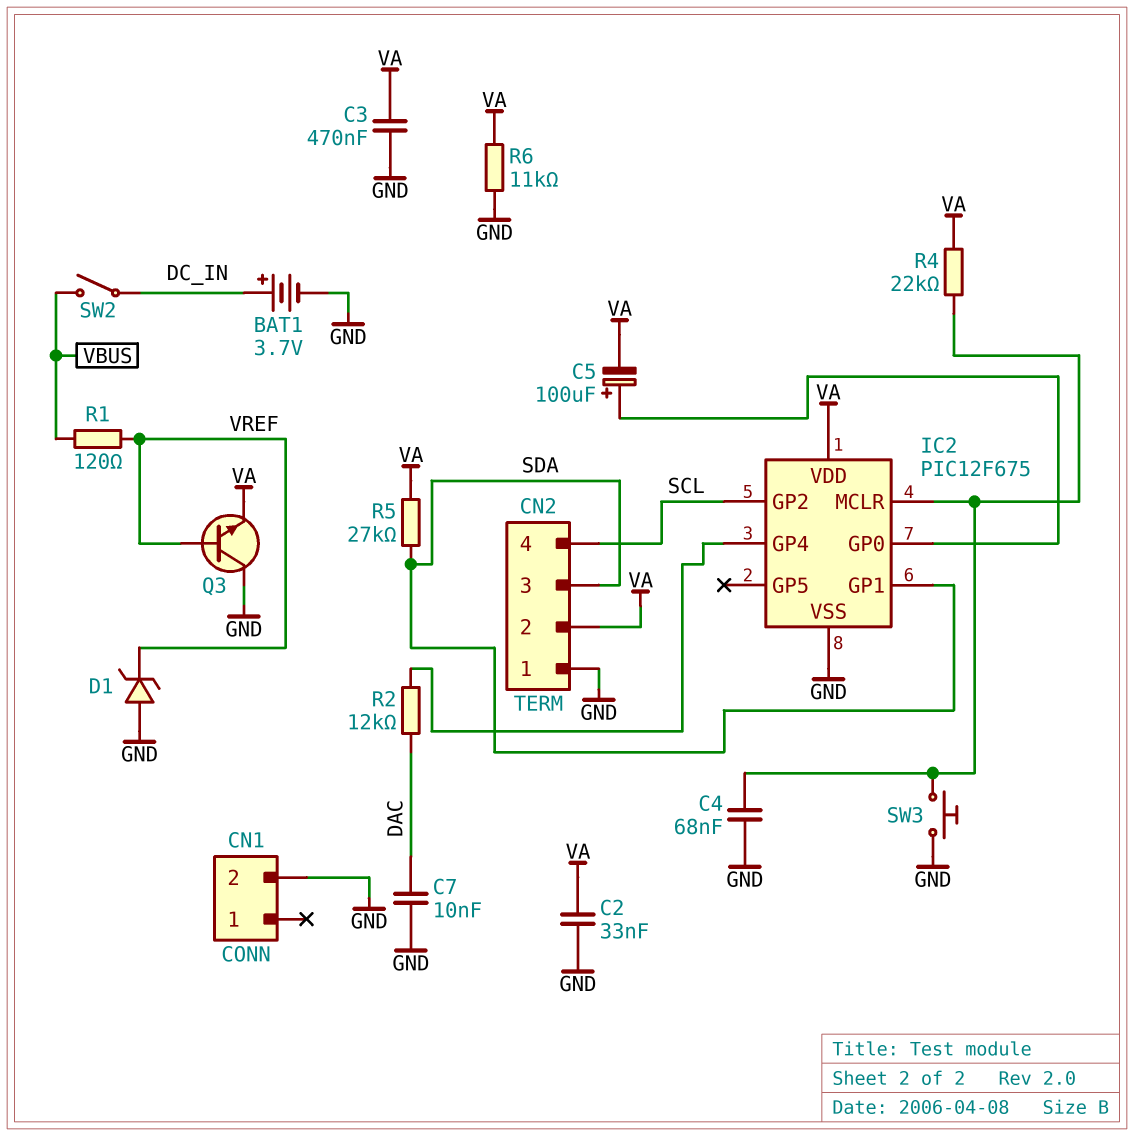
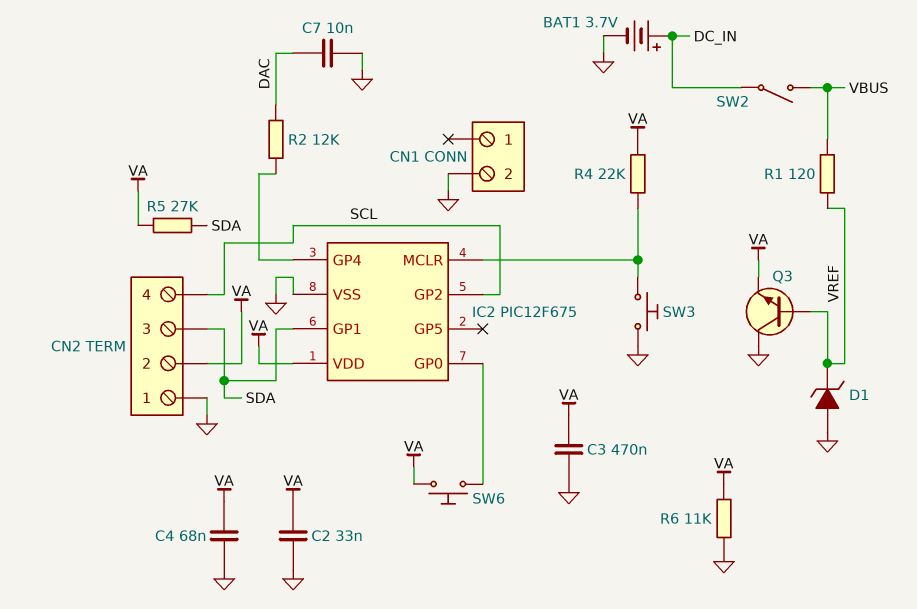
C4: 68nF (GND, IC2/MCLR) -> 68nF (GND, VA)
C5: 100uF (plus IC2/GP0, minus VA) -> none
SW6: none -> button (IC2/GP0, VA)

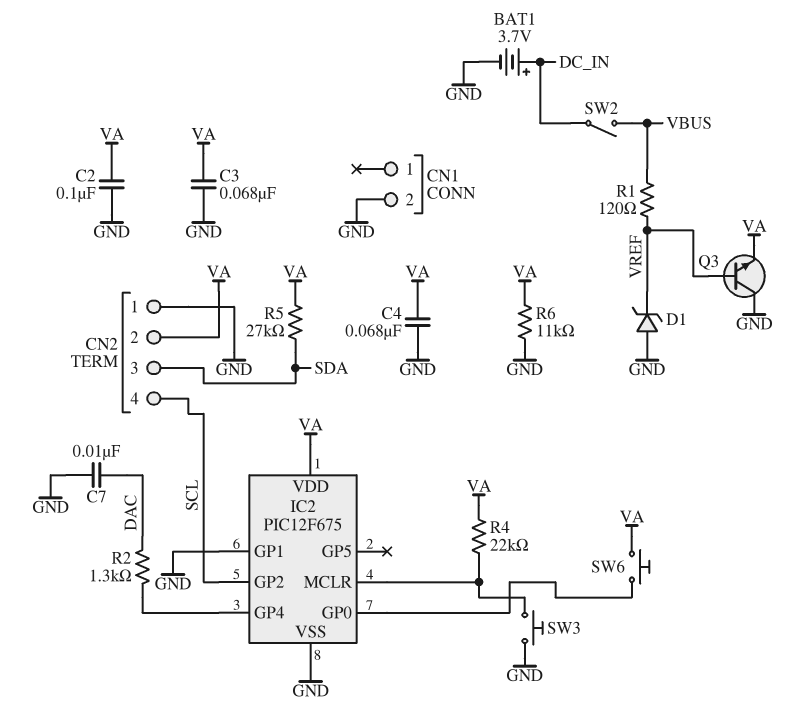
C2: 33nF (GND, VA) -> 100nF (GND, VA)
C3: 470nF (GND, VA) -> 68nF (GND, VA)
IC2 pin GP1: SDA -> GND
R2: 12k (DAC, IC2/GP4) -> 1.3k (DAC, IC2/GP4)

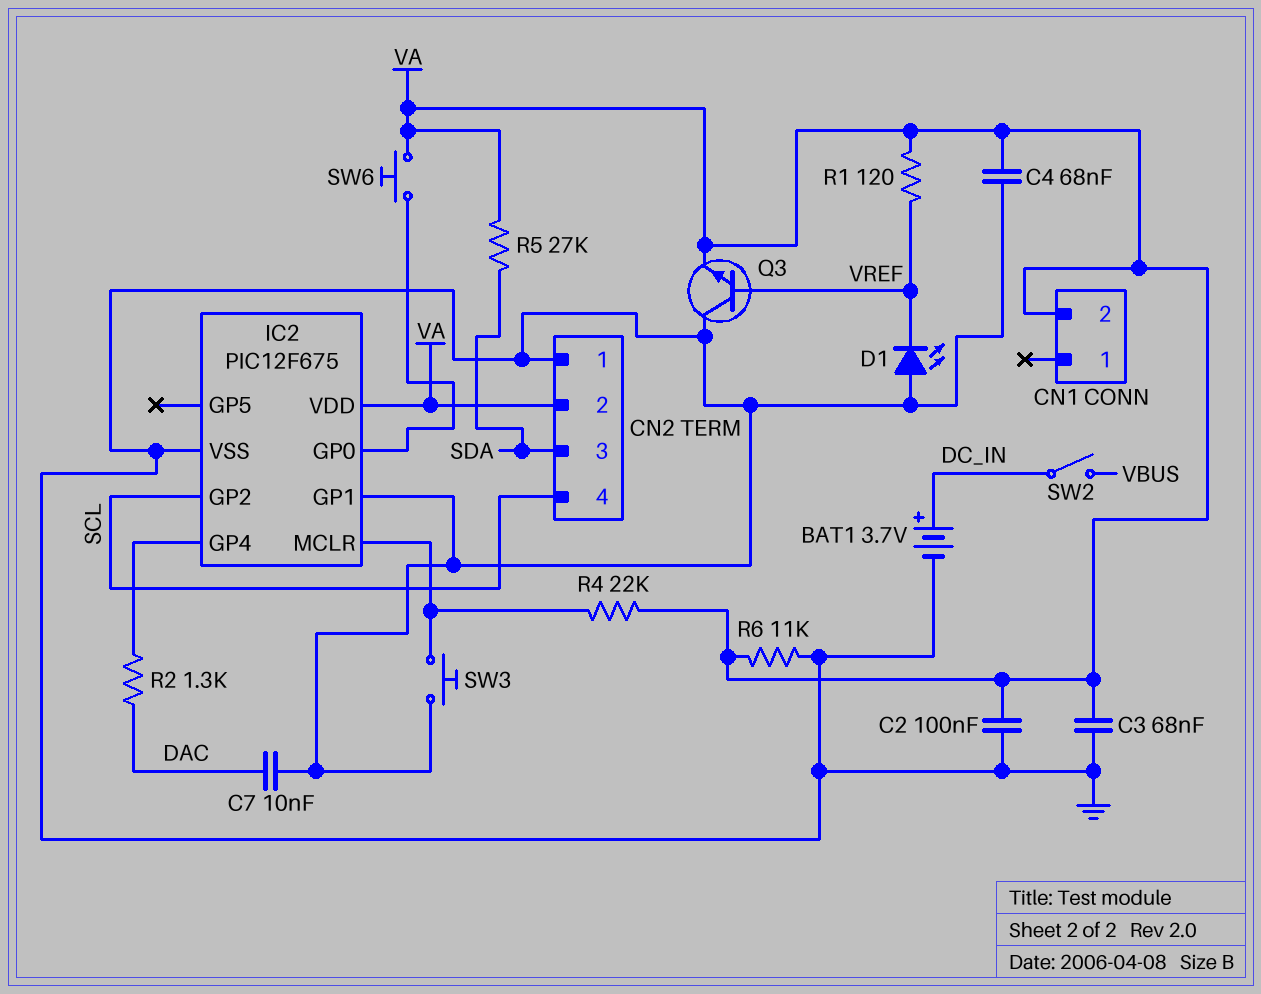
CN1 pin 2: GND -> VA
D1: zener (A GND, K VREF) -> LED (A GND, K VREF)
R1: 120 (VBUS, VREF) -> 120 (VA, VREF)

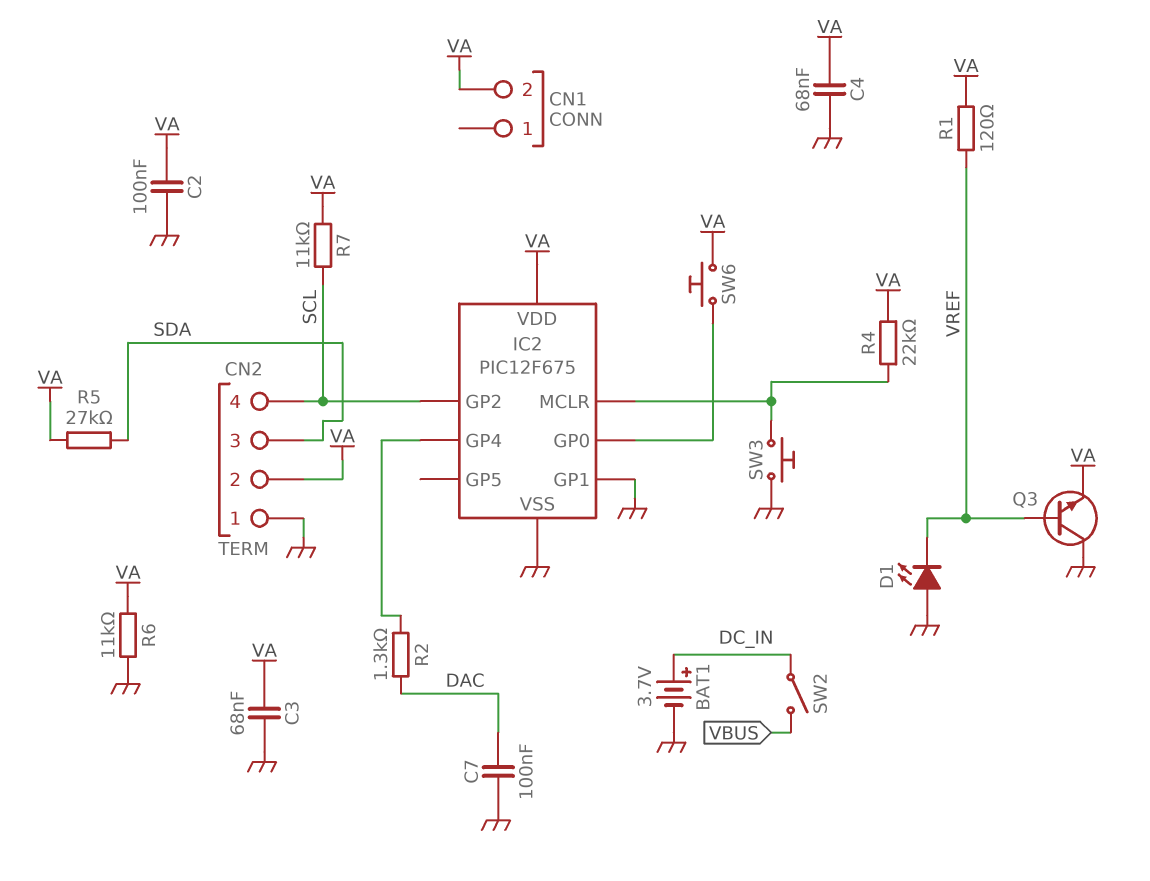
C7: 10nF (DAC, GND) -> 100nF (DAC, GND)
R7: none -> 11k (SCL, VA)

